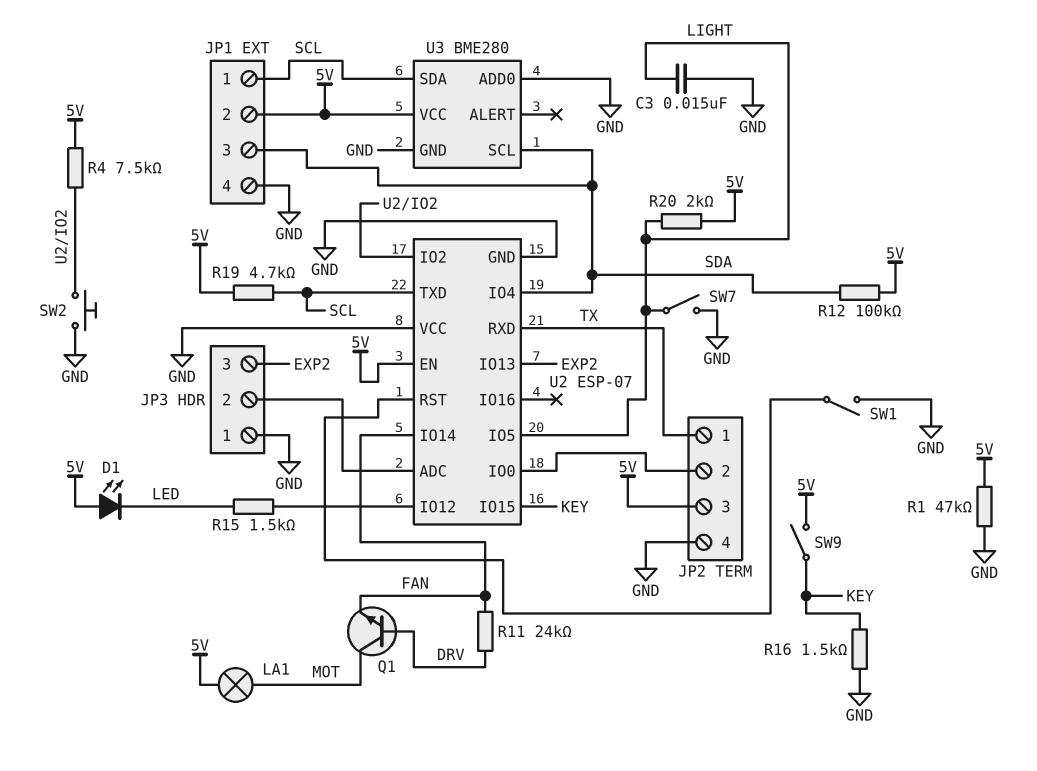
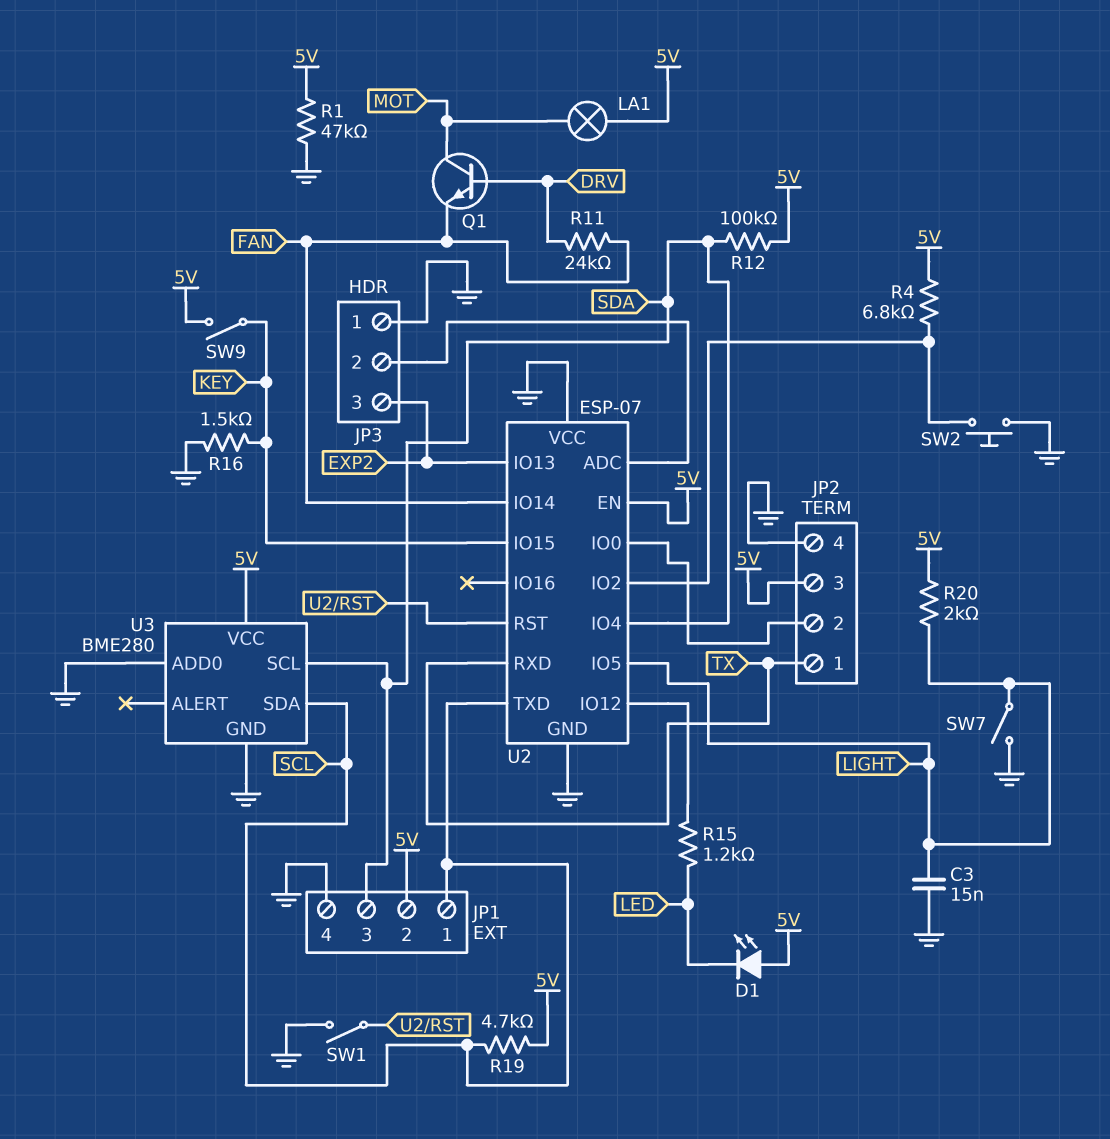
R4: 7.5k (5V, U2/IO2) -> 6.8k (5V, U2/IO2)
R15: 1.5k (LED, U2/IO12) -> 1.2k (LED, U2/IO12)

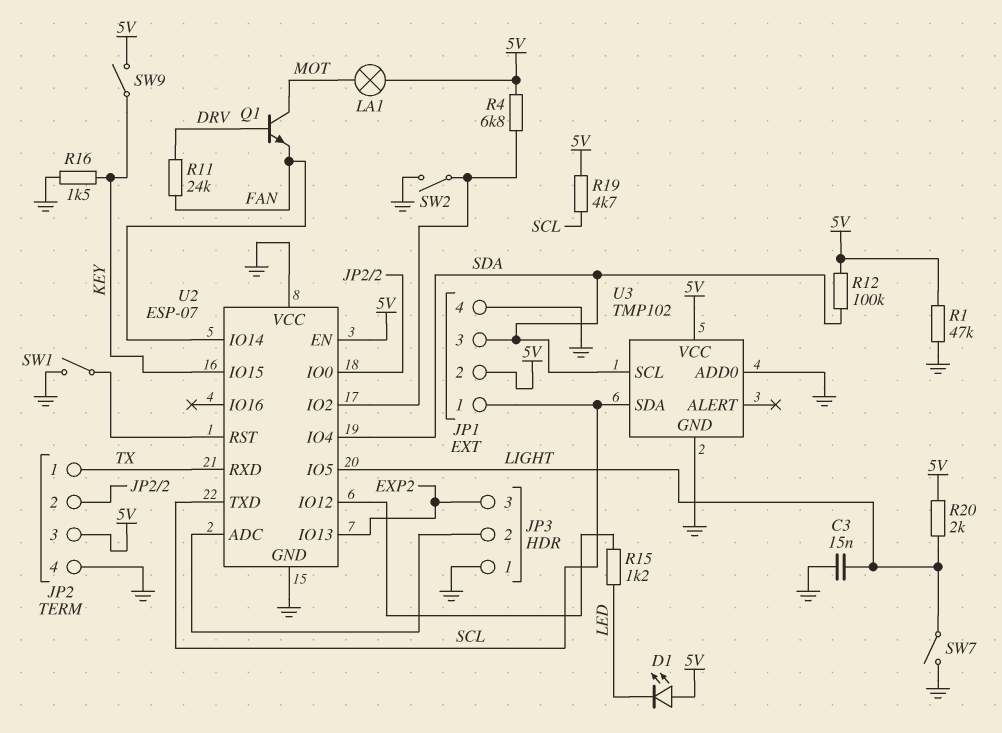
SW2: button (GND, U2/IO2) -> switch (GND, U2/IO2)
U3: BME280 -> TMP102

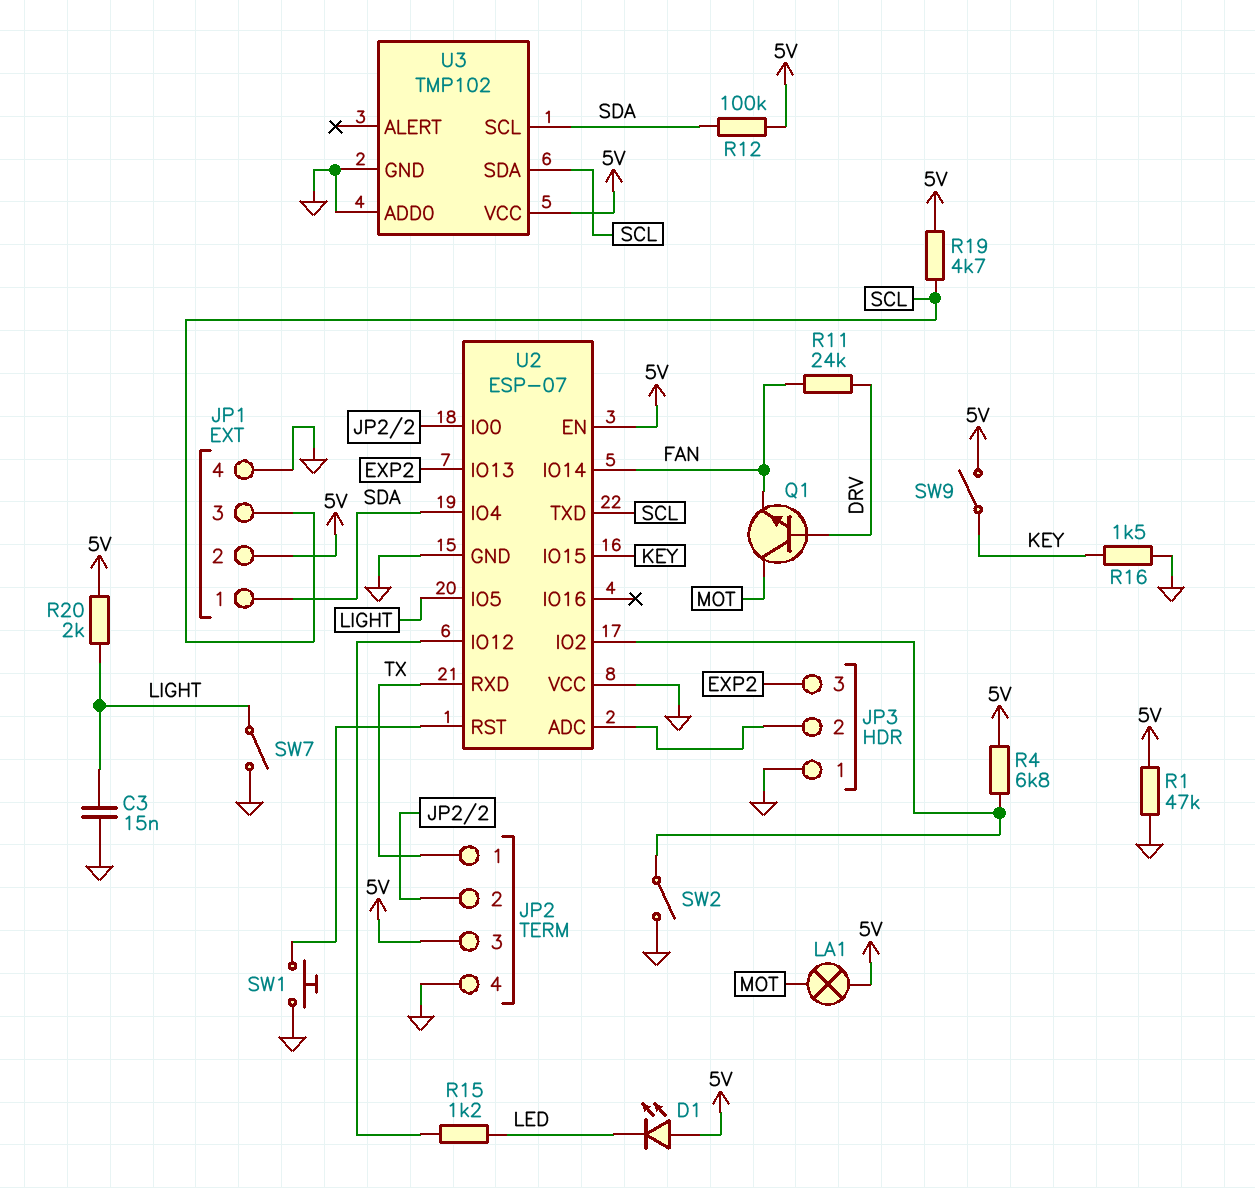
JP1 pin 1: SCL -> SDA
JP1 pin 3: SDA -> SCL
SW1: switch (GND, U2/RST) -> button (GND, U2/RST)

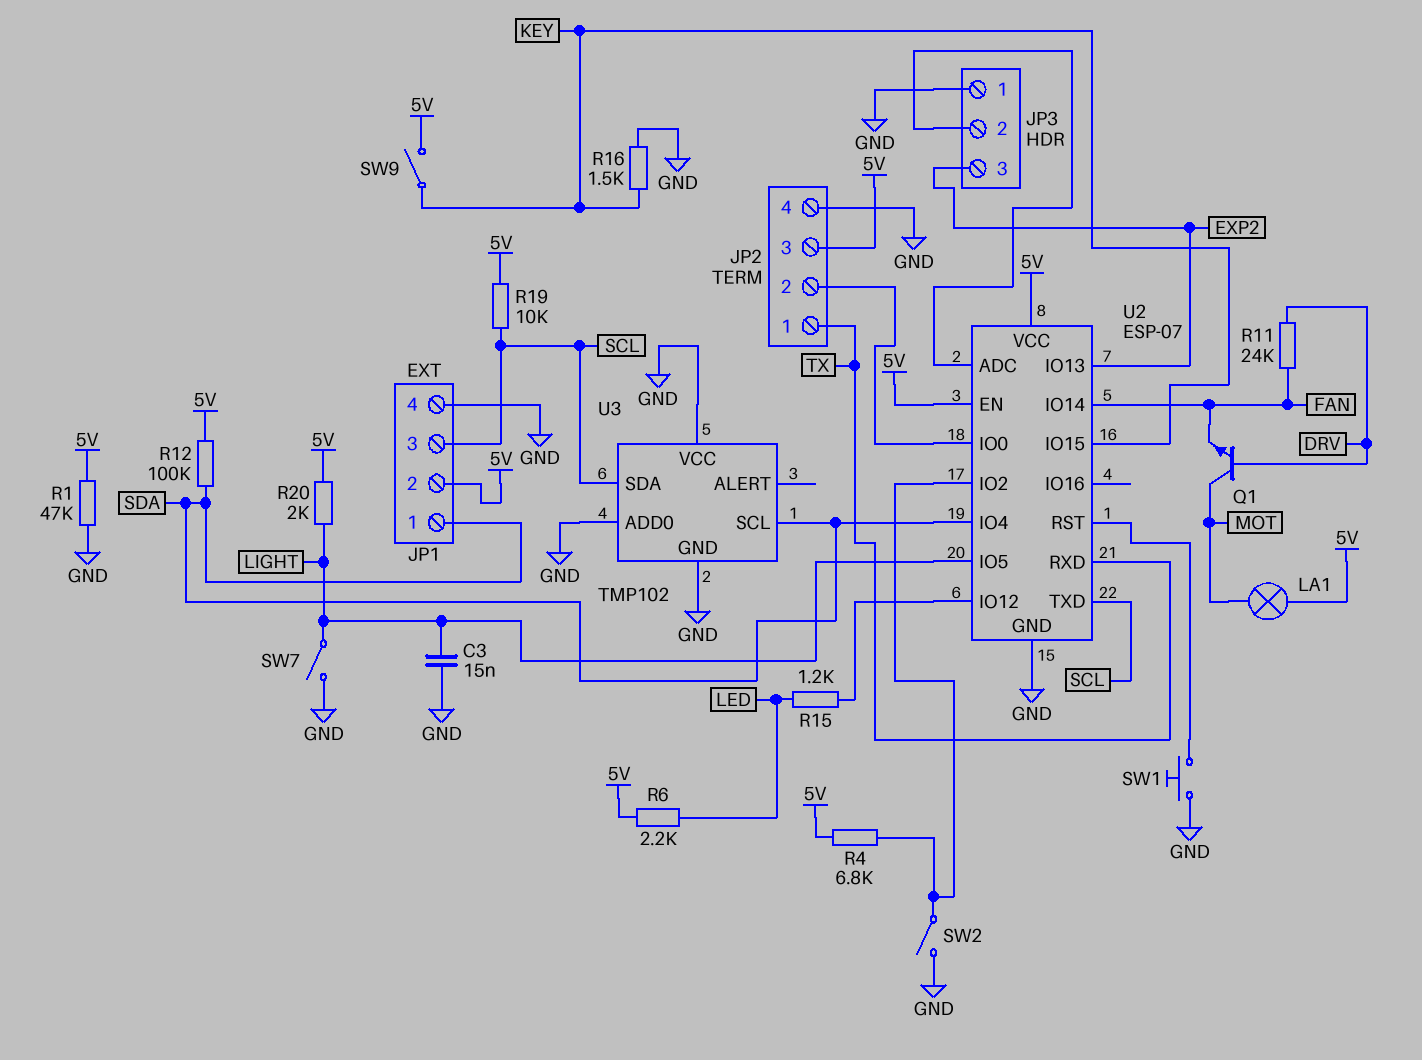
D1: LED (A 5V, K LED) -> none
R6: none -> 2.2k (5V, LED)
R19: 4.7k (5V, SCL) -> 10k (5V, SCL)
U2 pin VCC: GND -> 5V
U3 pin VCC: 5V -> GND

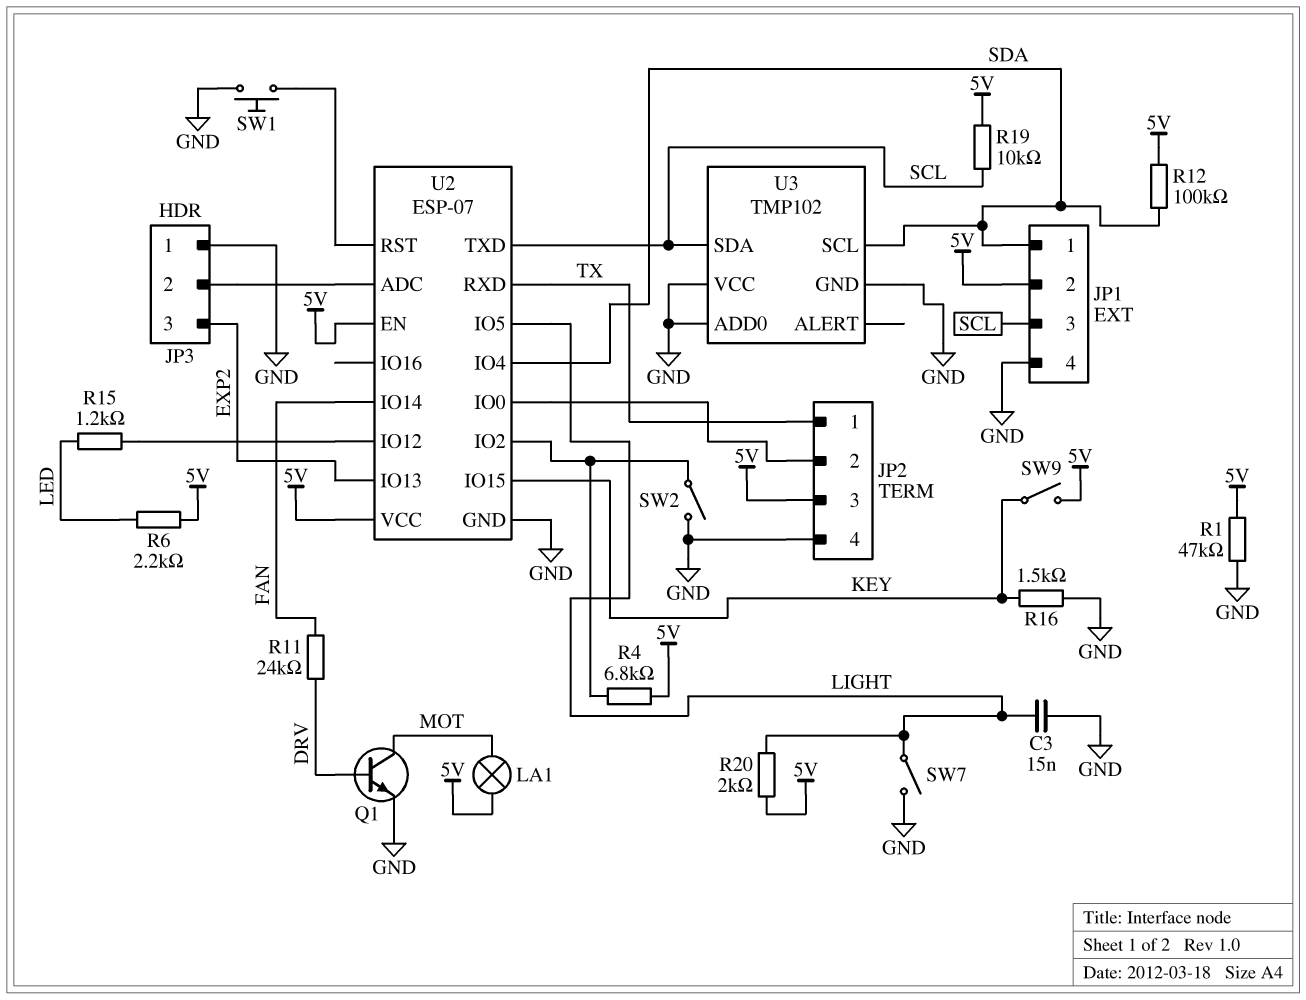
Q1: NPN (B DRV, C MOT, E FAN) -> NPN (B DRV, C MOT, E GND)

